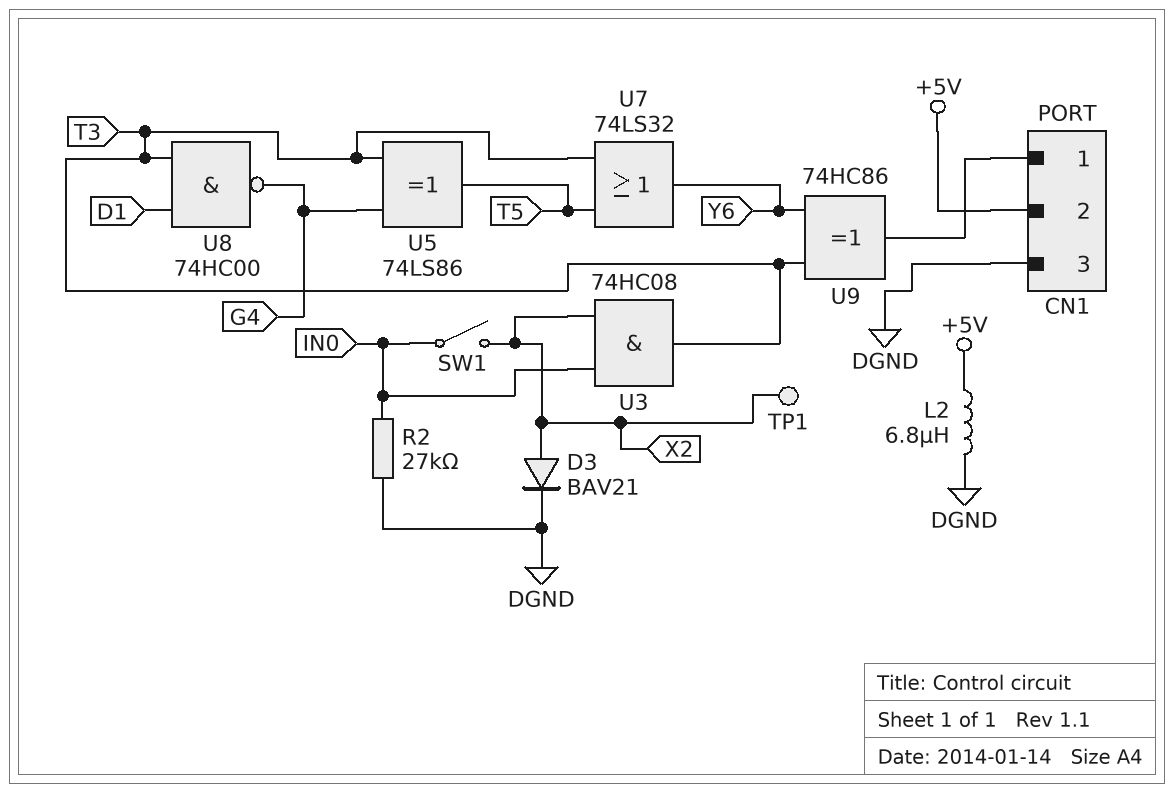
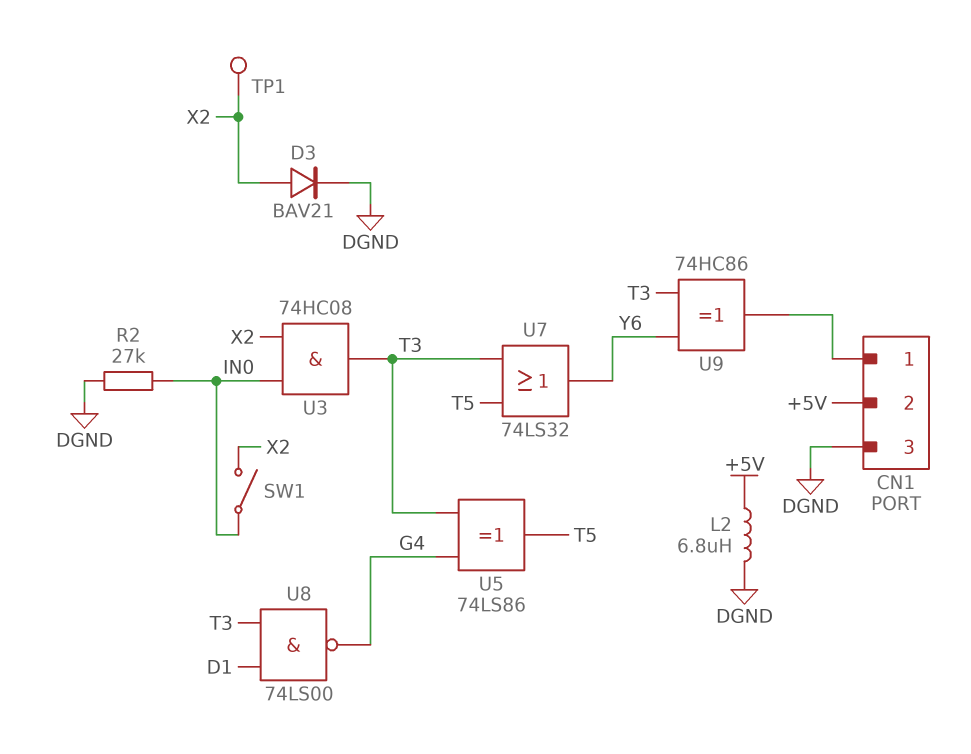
U8: NAND 74HC00 (in D1, in T3, out G4) -> NAND 74LS00 (in D1, in T3, out G4)

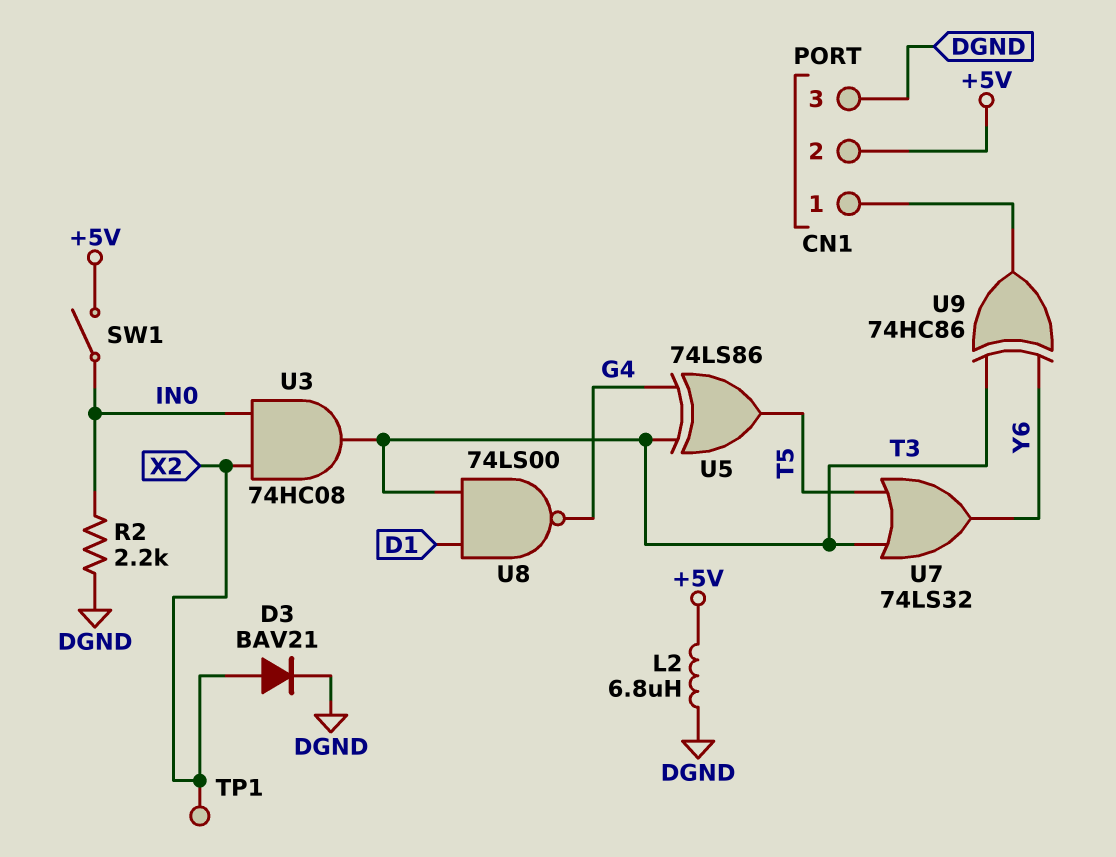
R2: 27k (DGND, IN0) -> 2.2k (DGND, IN0)
SW1: switch (IN0, X2) -> switch (+5V, IN0)

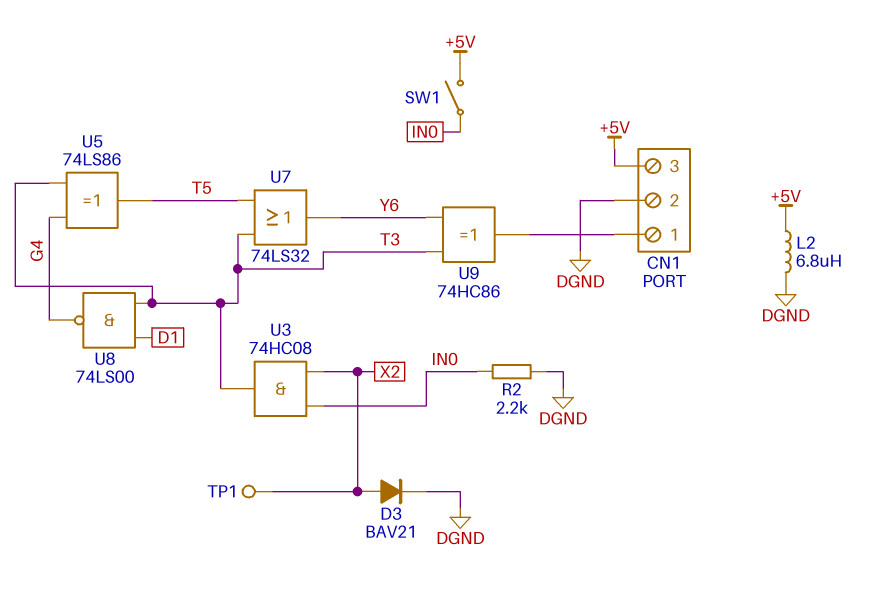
CN1 pin 2: +5V -> DGND
CN1 pin 3: DGND -> +5V

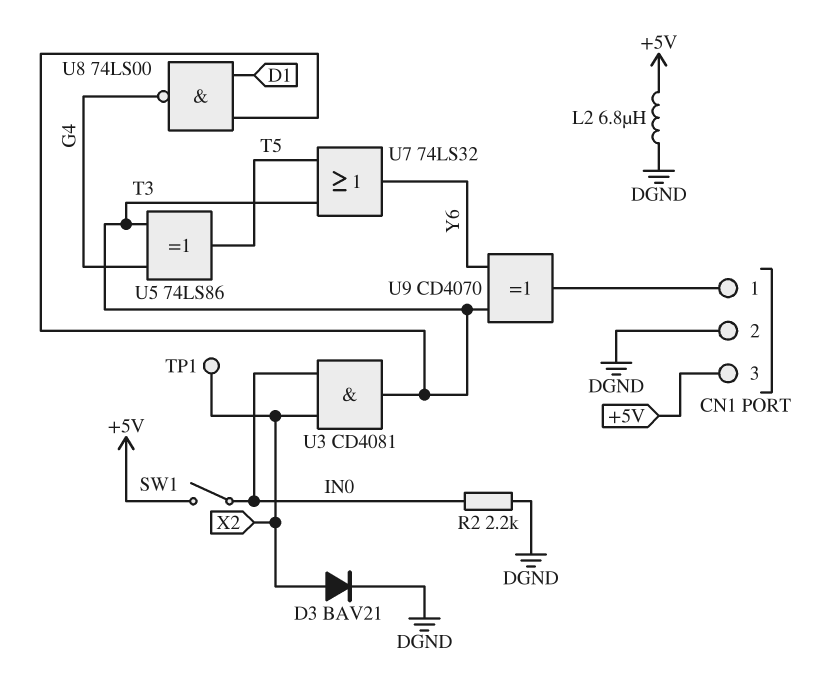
U3: AND 74HC08 (in IN0, in X2, out T3) -> AND CD4081 (in IN0, in X2, out T3)
U9: XOR 74HC86 (in T3, in Y6, out CN1/1) -> XOR CD4070 (in T3, in Y6, out CN1/1)

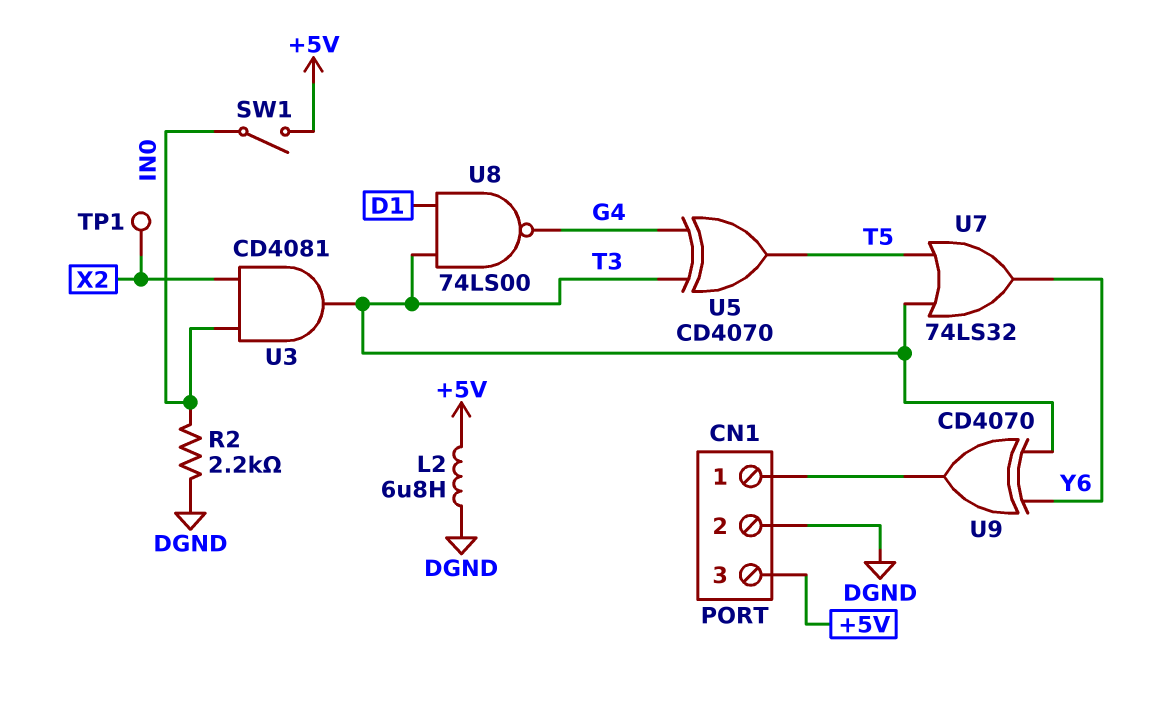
D3: diode BAV21 (A X2, K DGND) -> none
U5: XOR 74LS86 (in G4, in T3, out T5) -> XOR CD4070 (in G4, in T3, out T5)

